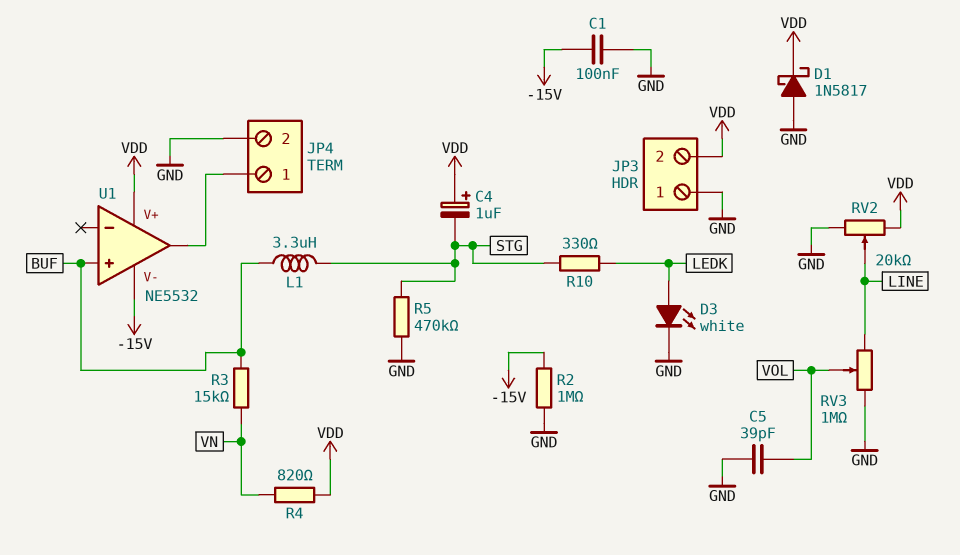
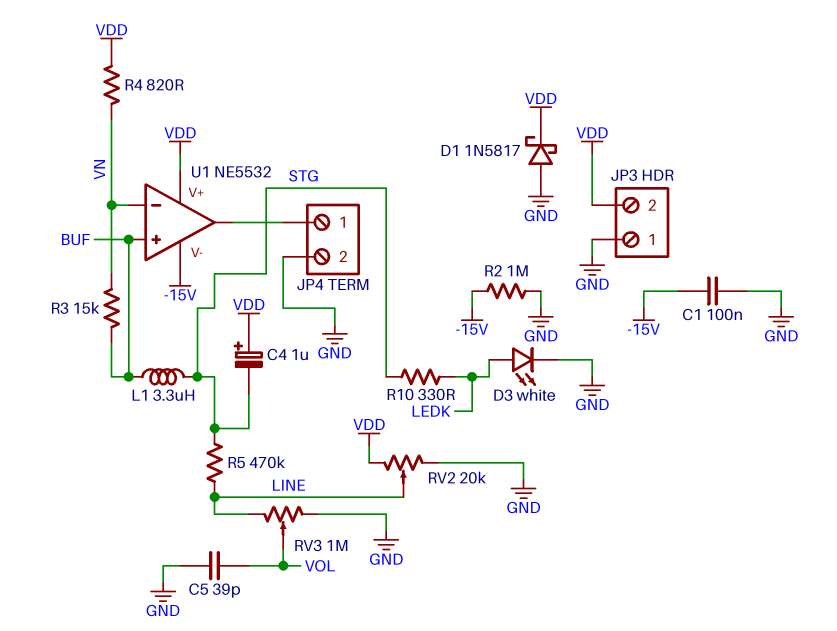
R5: 470k (GND, STG) -> 470k (LINE, STG)
U1 pin in-: none -> VN

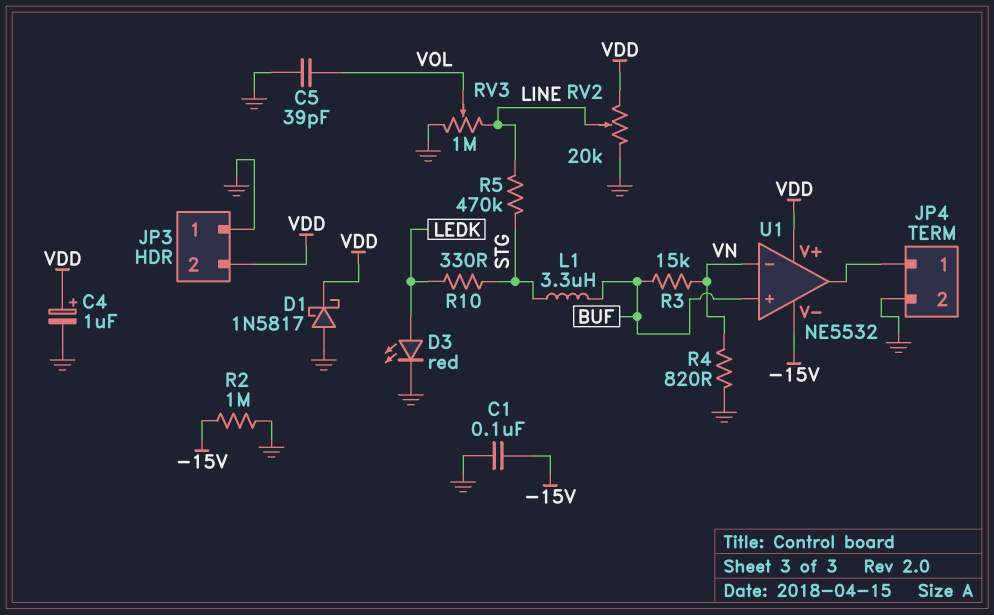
C4: 1uF (plus VDD, minus STG) -> 1uF (plus VDD, minus GND)
D3: LED white (A LEDK, K GND) -> LED red (A LEDK, K GND)
R4: 820 (VDD, VN) -> 820 (GND, VN)

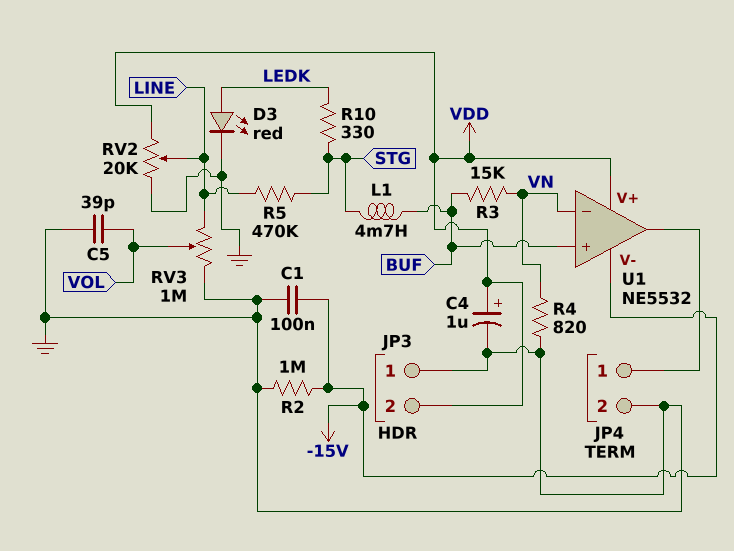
D1: schottky 1N5817 (A GND, K VDD) -> none
L1: 3.3uH (BUF, STG) -> 4.7mH (BUF, STG)

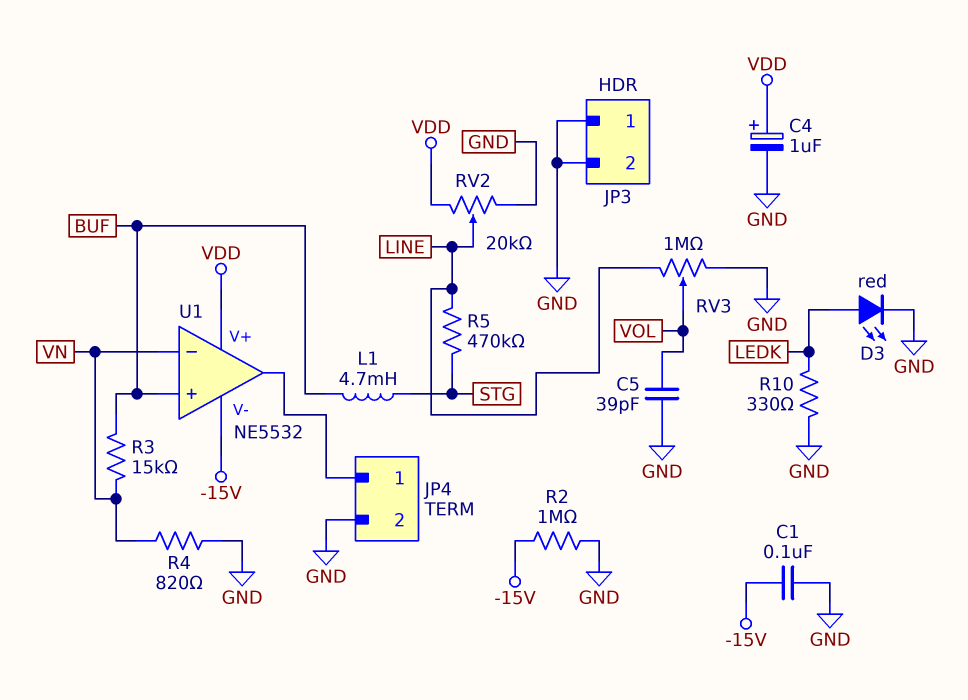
JP3 pin 2: VDD -> GND
R10: 330 (LEDK, STG) -> 330 (GND, LEDK)

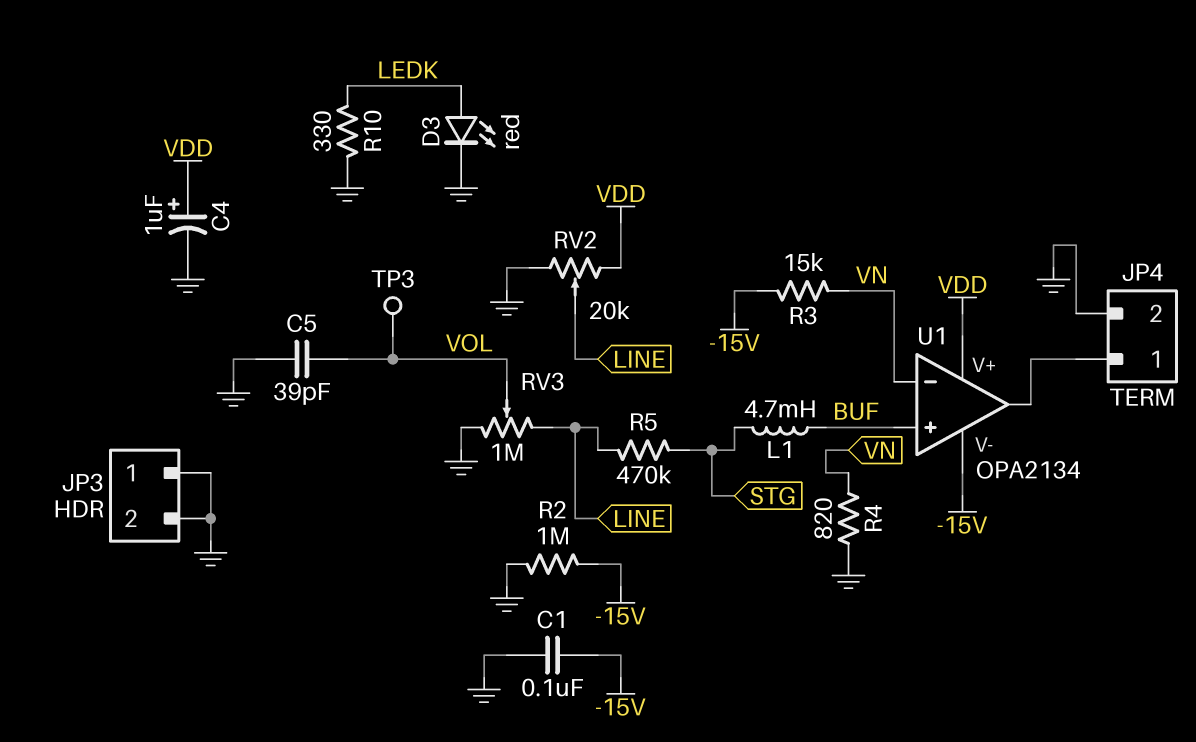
R3: 15k (BUF, VN) -> 15k (-15V, VN)
TP3: none -> test point (VOL)
U1: NE5532 -> OPA2134

